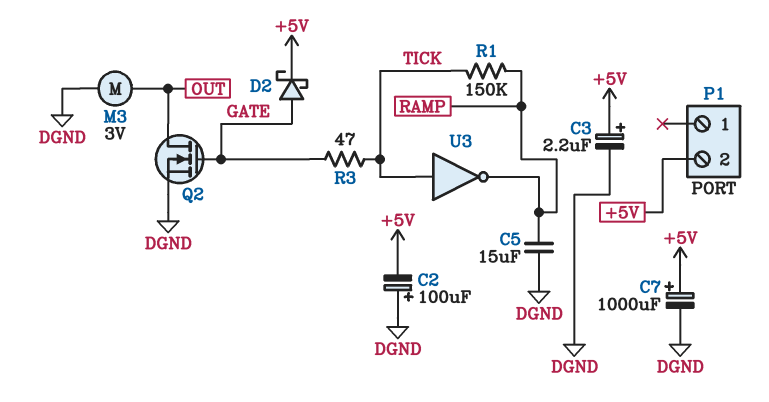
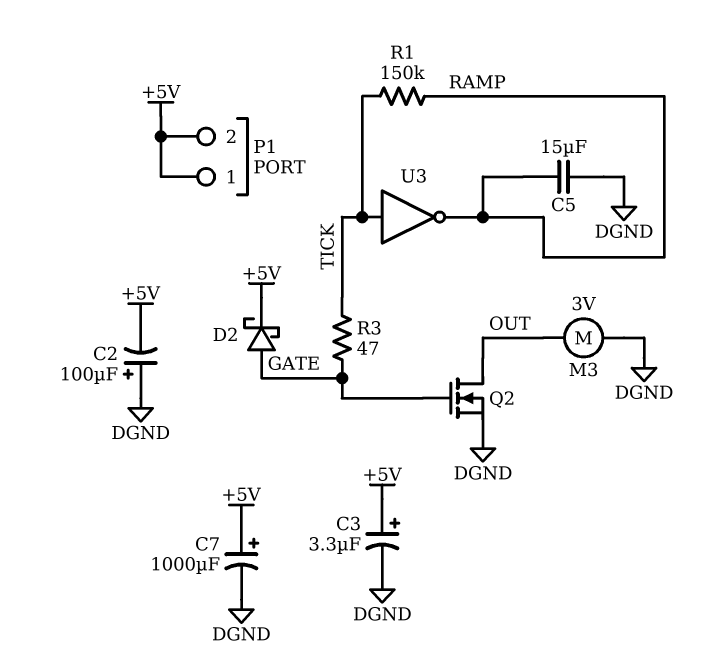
C3: 2.2uF (plus +5V, minus DGND) -> 3.3uF (plus +5V, minus DGND)
P1 pin 1: none -> +5V

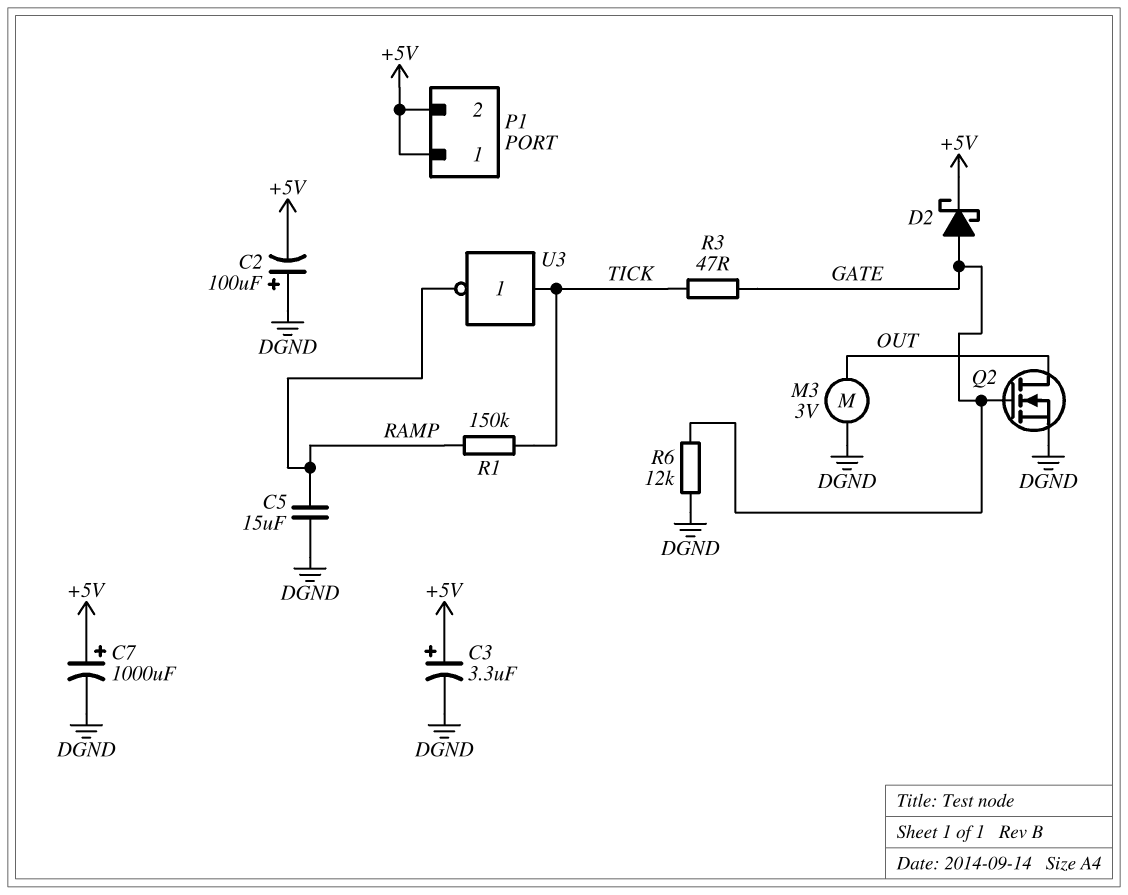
R6: none -> 12k (DGND, GATE)

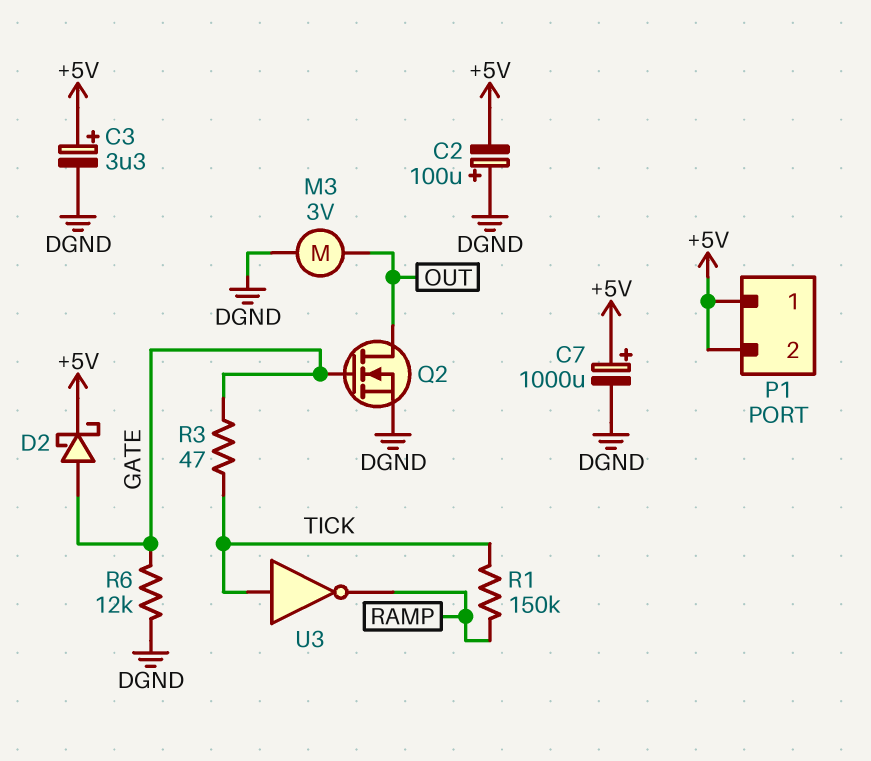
C5: 15uF (DGND, RAMP) -> none

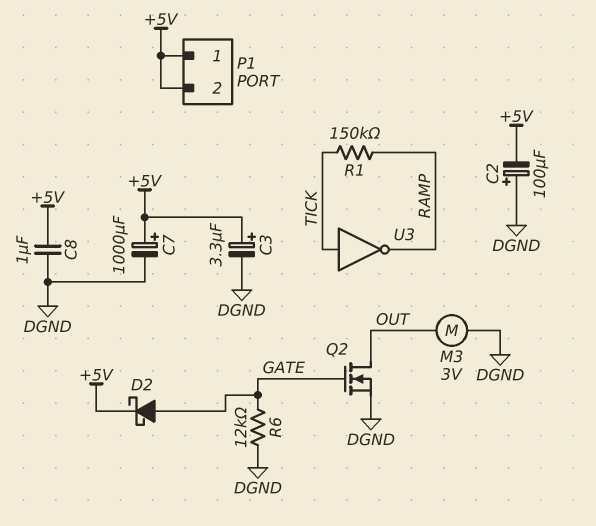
C8: none -> 1uF (+5V, DGND)
R3: 47 (GATE, TICK) -> none

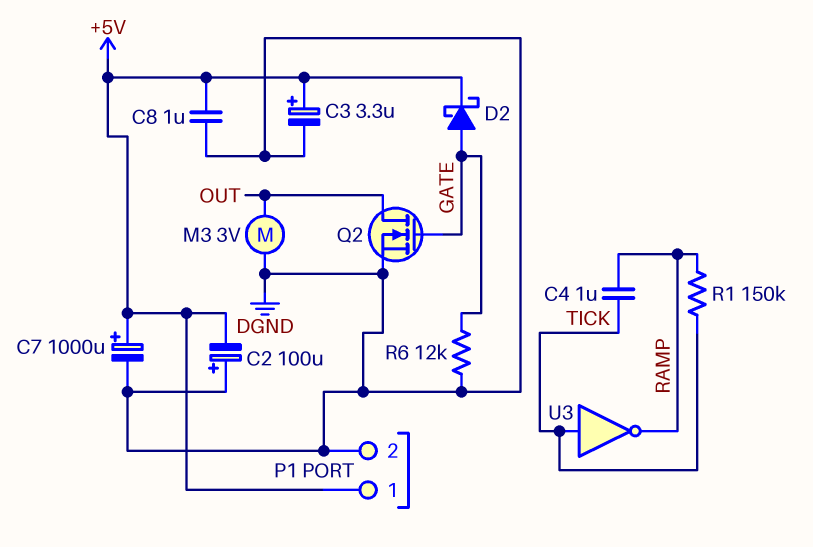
C4: none -> 1uF (RAMP, TICK)
P1 pin 2: +5V -> DGND

